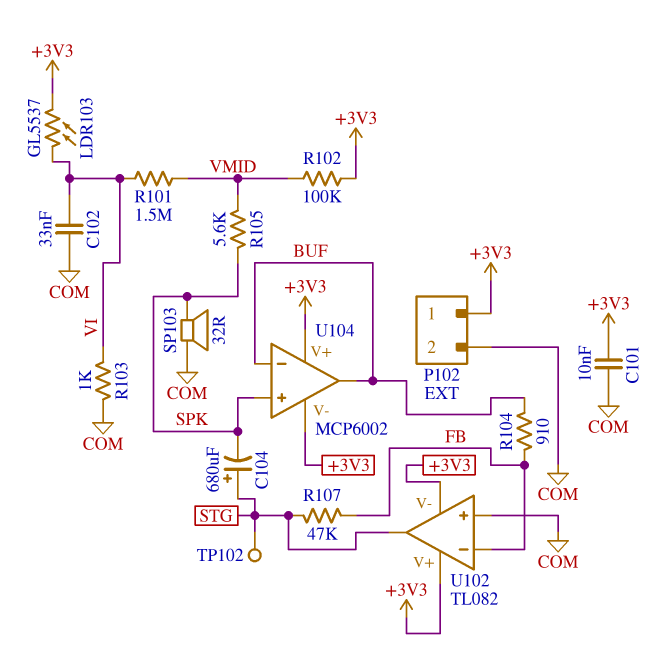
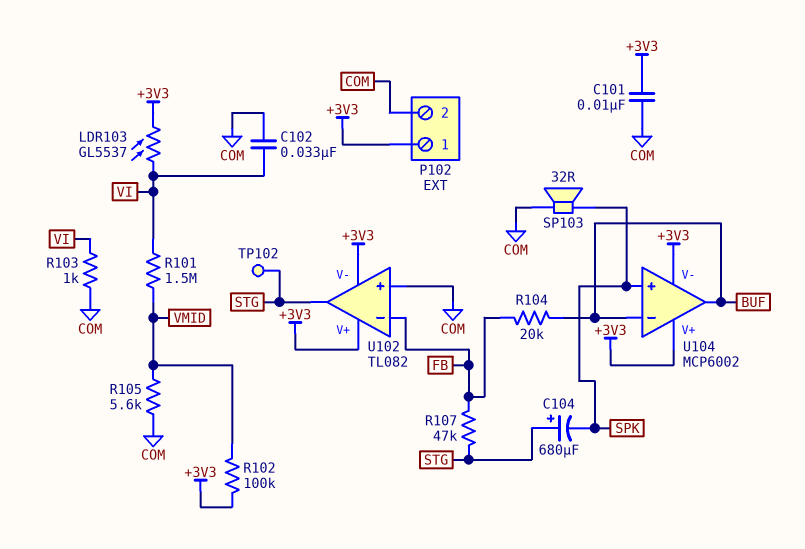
R104: 910 (BUF, FB) -> 20k (BUF, FB)
R105: 5.6k (SPK, VMID) -> 5.6k (COM, VMID)

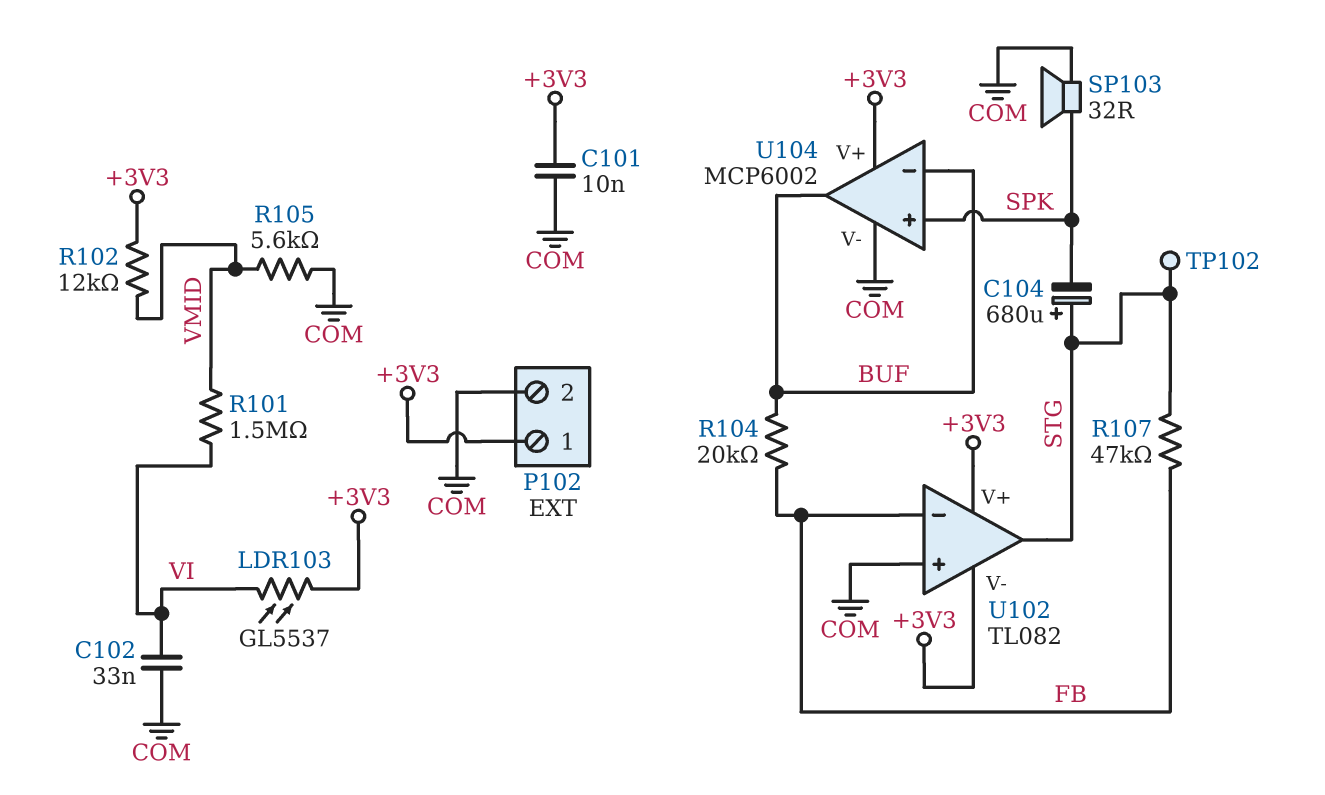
R102: 100k (+3V3, VMID) -> 12k (+3V3, VMID)
R103: 1k (COM, VI) -> none
U104 pin V-: +3V3 -> COM

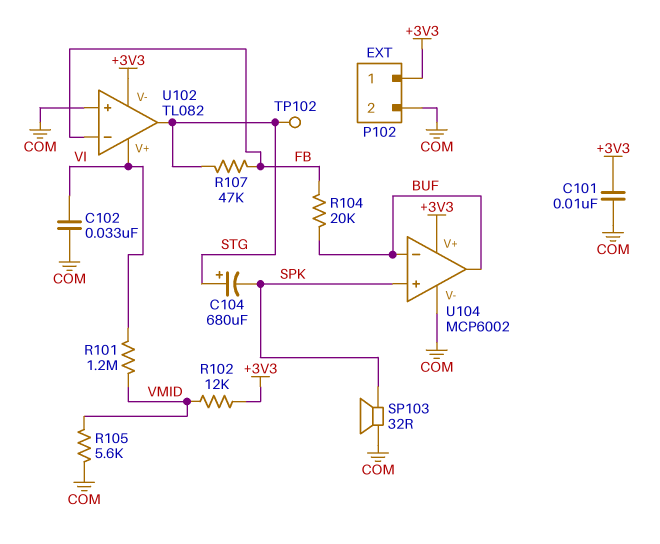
LDR103: GL5537 (+3V3, VI) -> none
R101: 1.5M (VI, VMID) -> 1.2M (VI, VMID)
U102 pin V+: +3V3 -> VI

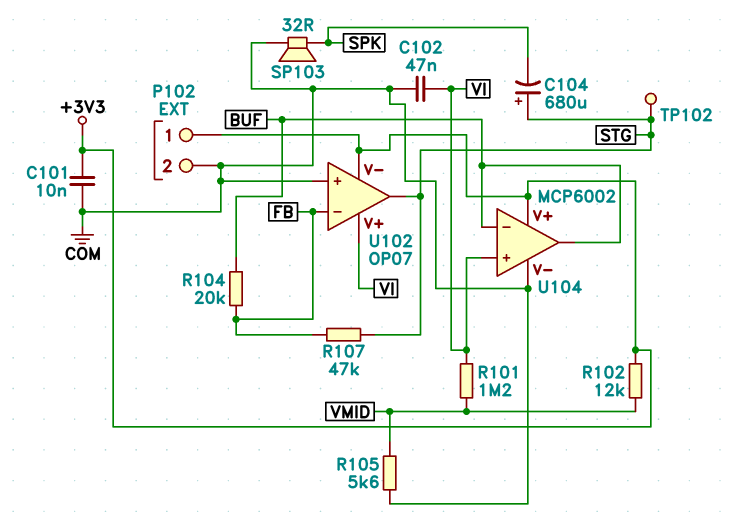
C102: 33nF (COM, VI) -> 47nF (COM, VI)
U102: TL082 -> OP07
U104 pin in+: SPK -> VI

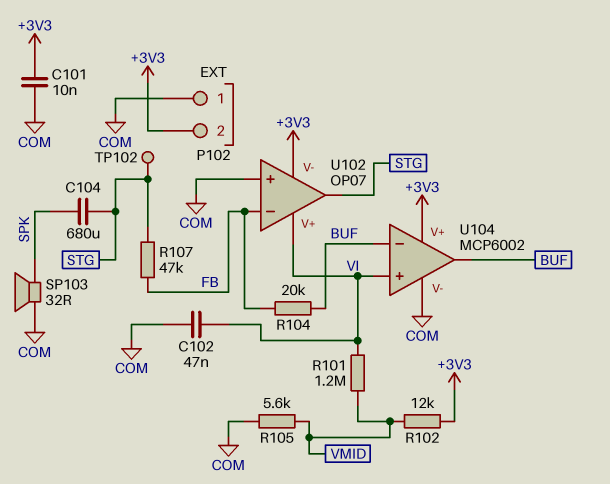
C104: 680uF (plus STG, minus SPK) -> 680uF (SPK, STG)
P102 pin 1: +3V3 -> COM
P102 pin 2: COM -> +3V3

